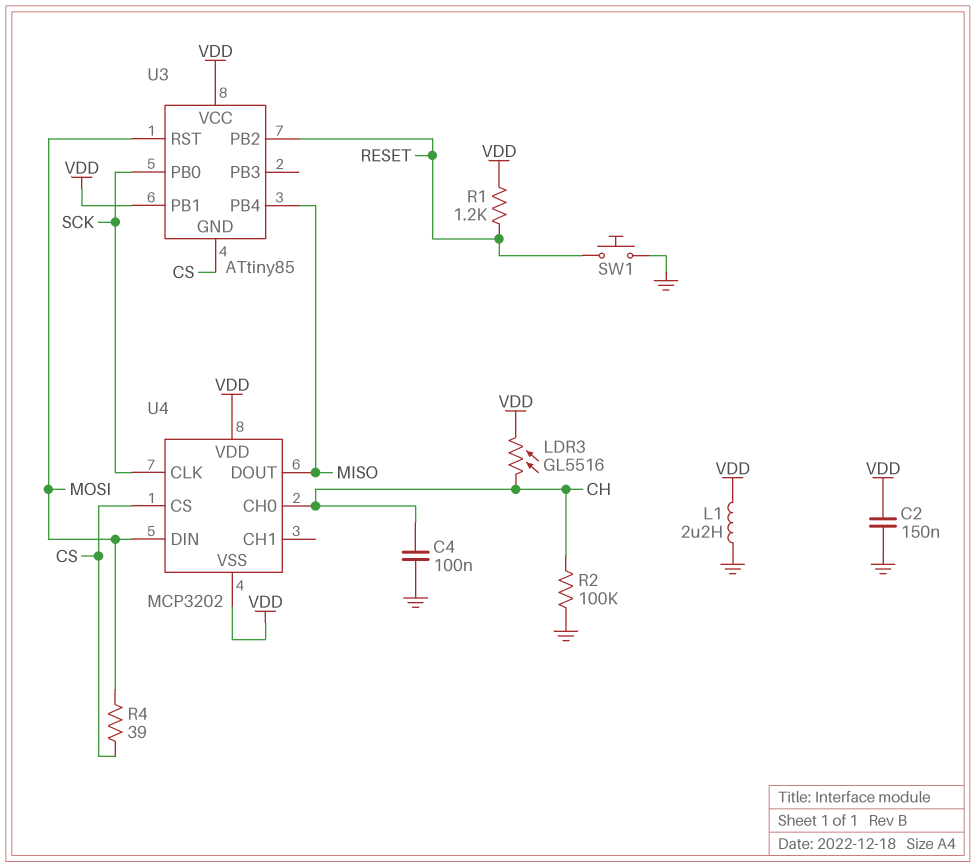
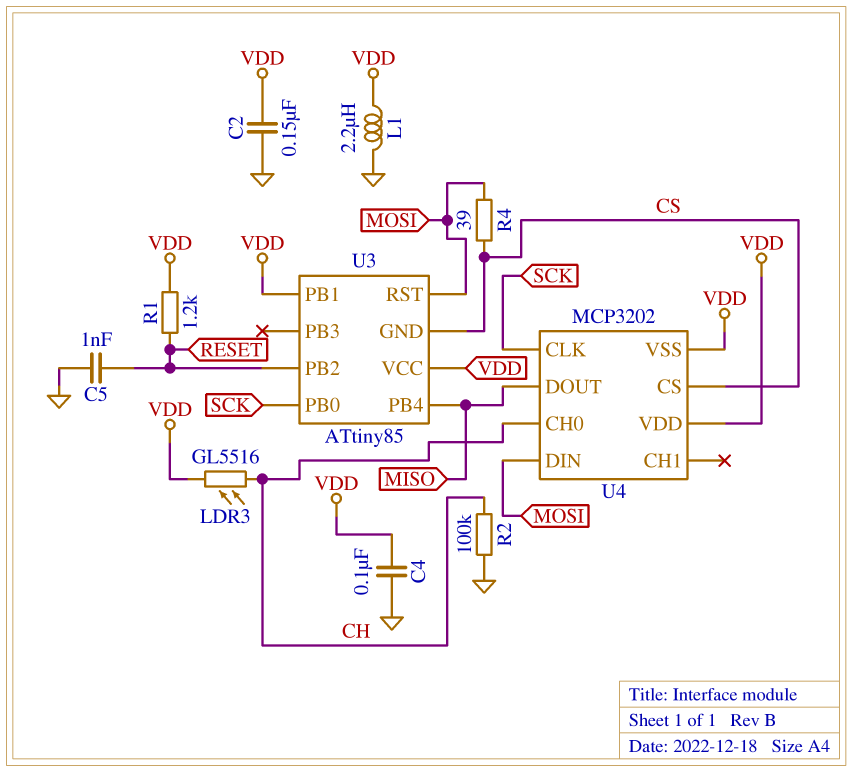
C4: 100nF (CH, GND) -> 100nF (GND, VDD)
C5: none -> 1nF (GND, RESET)
SW1: button (GND, RESET) -> none

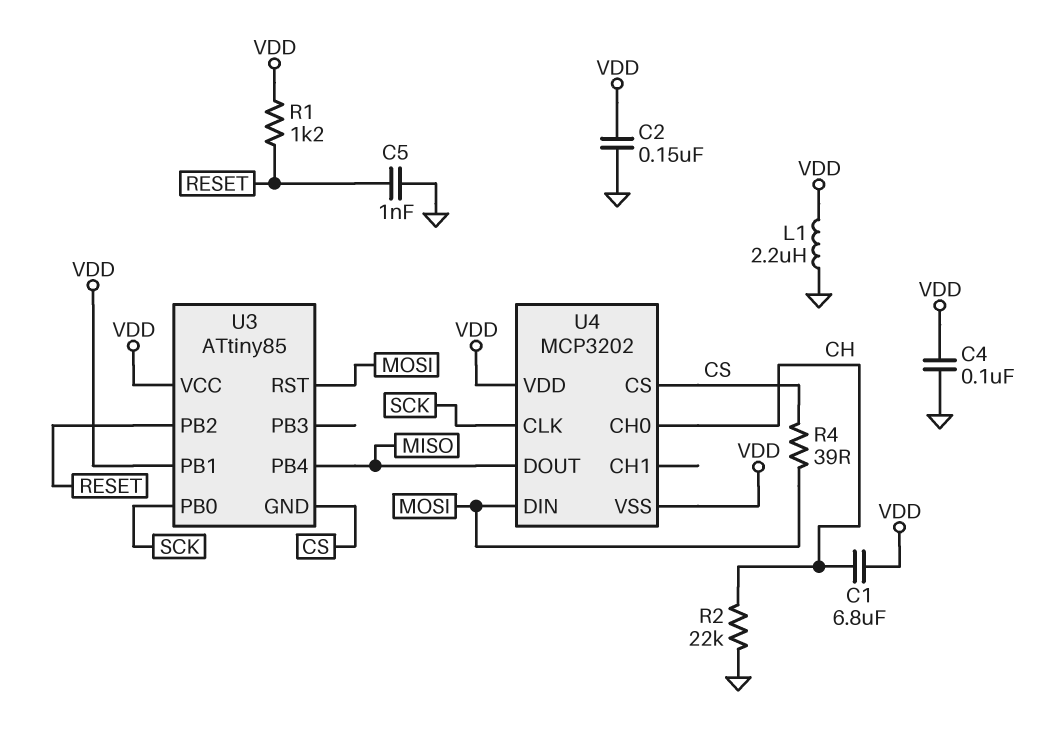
C1: none -> 6.8uF (CH, VDD)
LDR3: GL5516 (CH, VDD) -> none
R2: 100k (CH, GND) -> 22k (CH, GND)

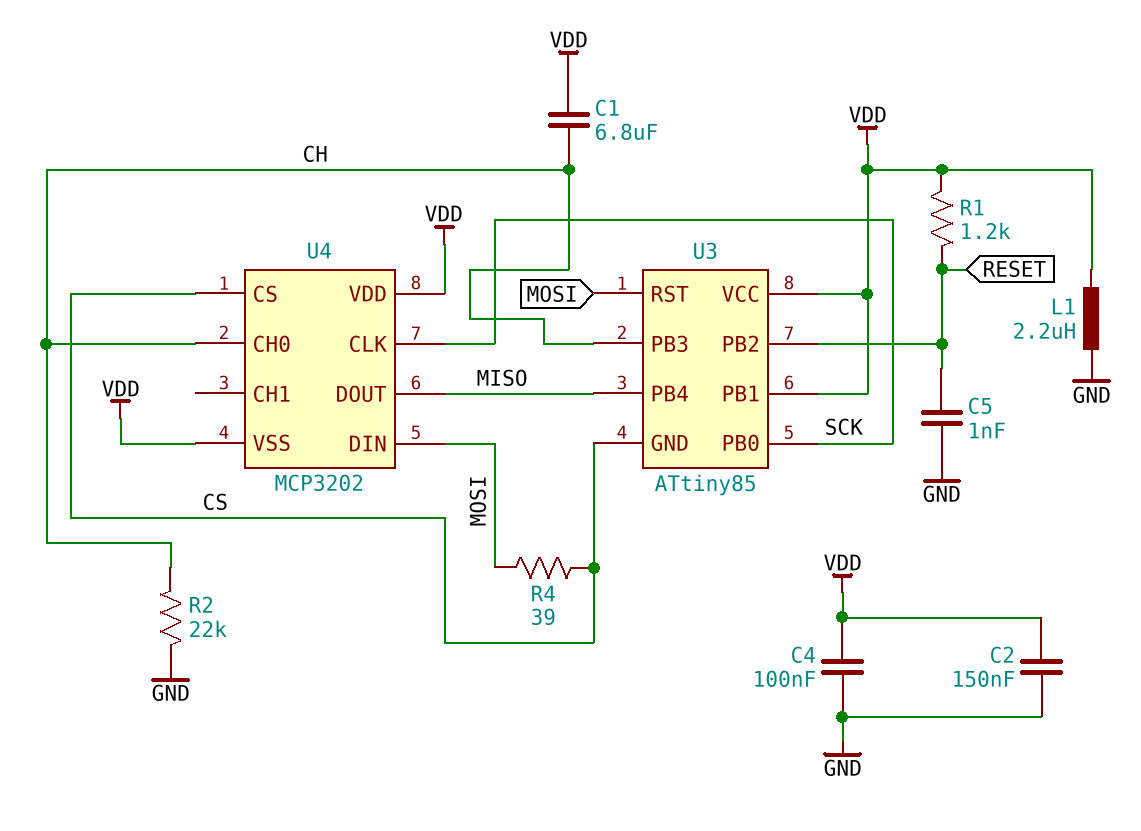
U3 pin PB3: none -> CH

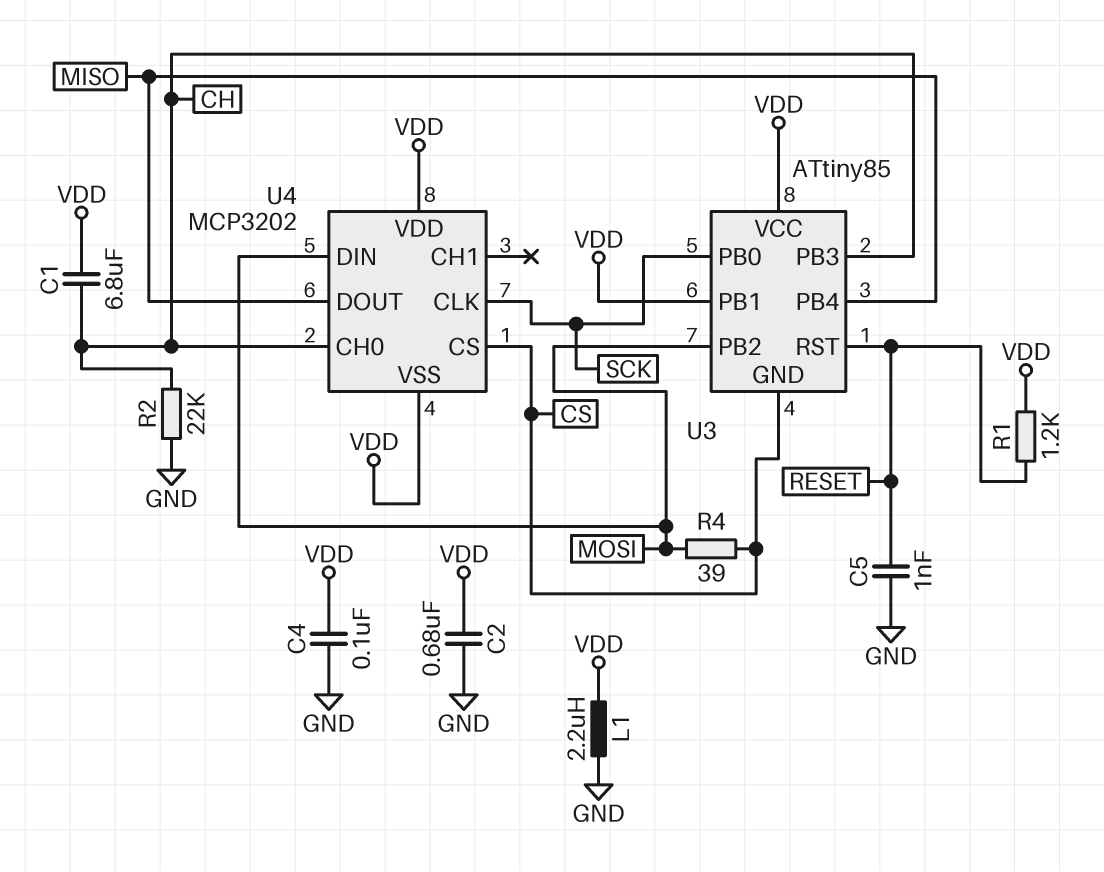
C2: 150nF (GND, VDD) -> 680nF (GND, VDD)
U3 pin PB2: RESET -> MOSI
U3 pin RST: MOSI -> RESET

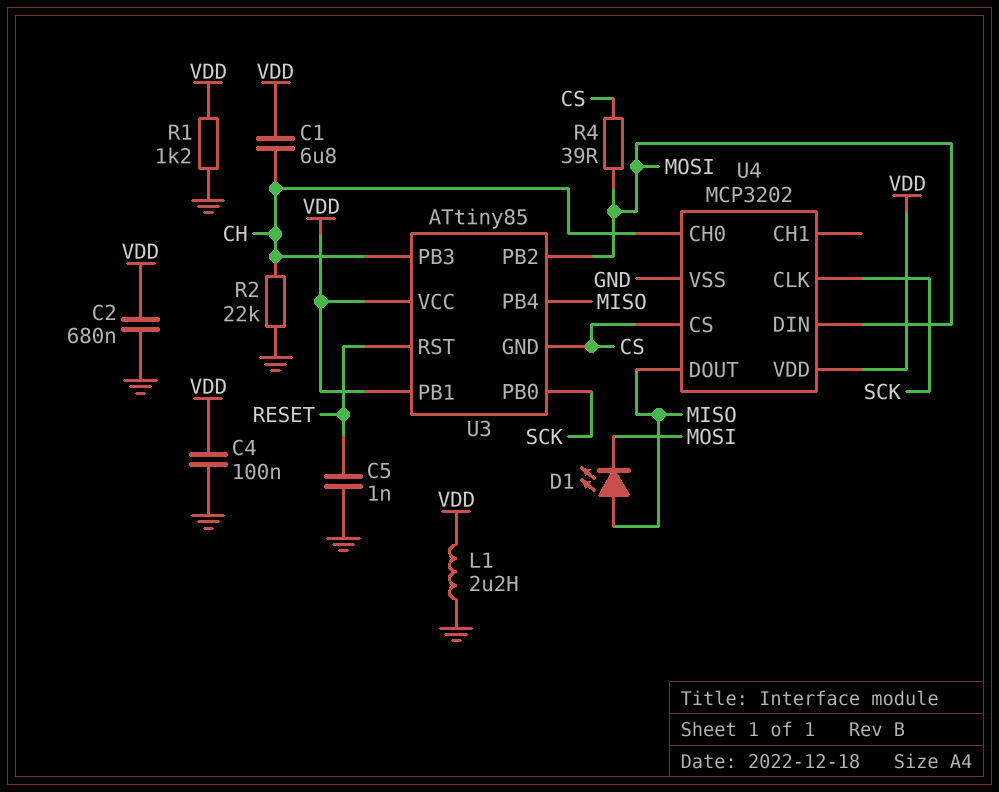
D1: none -> LED (A MISO, K MOSI)
R1: 1.2k (RESET, VDD) -> 1.2k (GND, VDD)
U4 pin VSS: VDD -> GND

